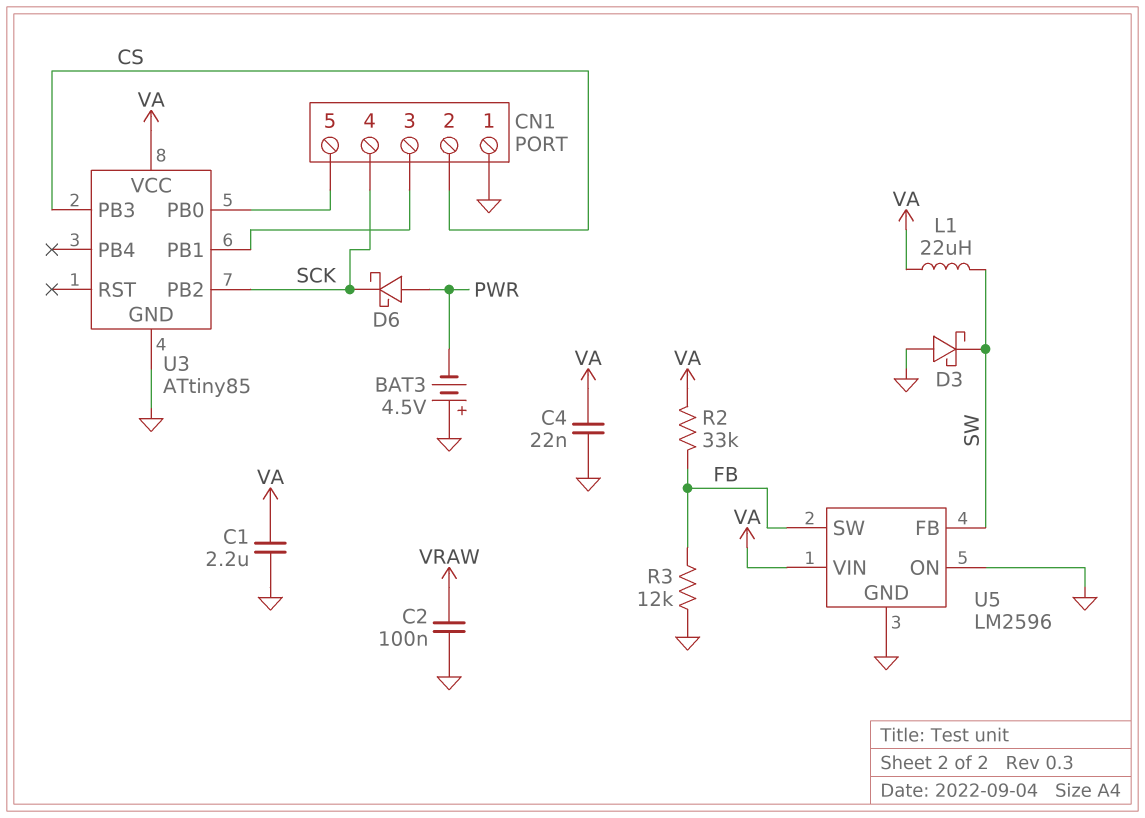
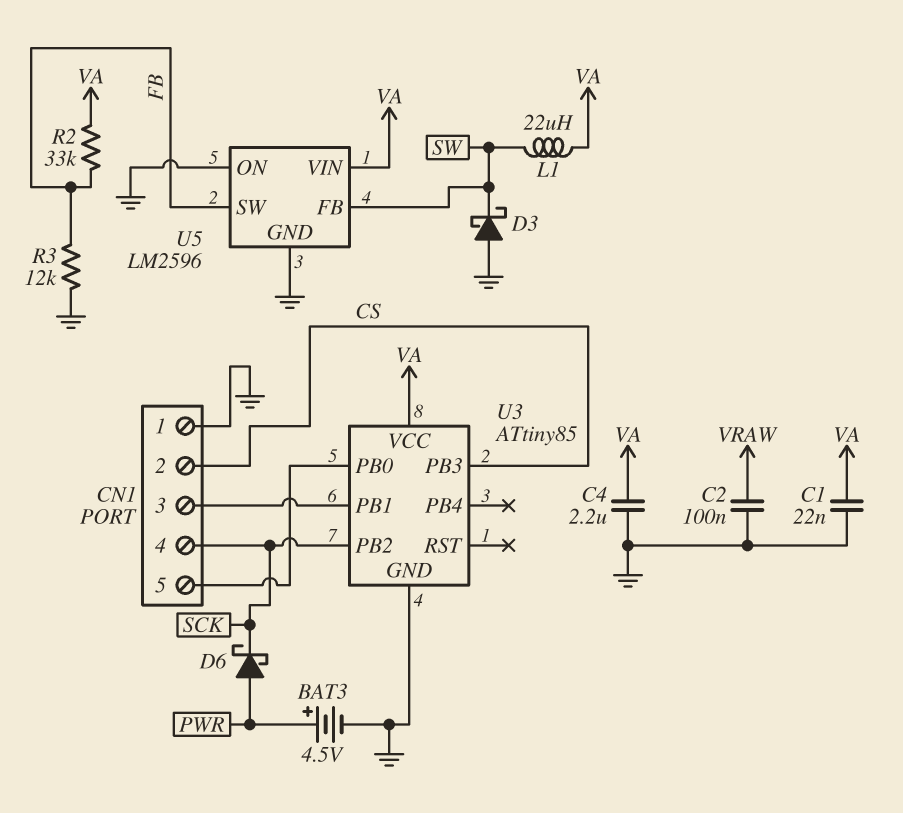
BAT3: 4.5V (plus GND, minus PWR) -> 4.5V (plus PWR, minus GND)
C1: 2.2uF (GND, VA) -> 22nF (GND, VA)
C4: 22nF (GND, VA) -> 2.2uF (GND, VA)

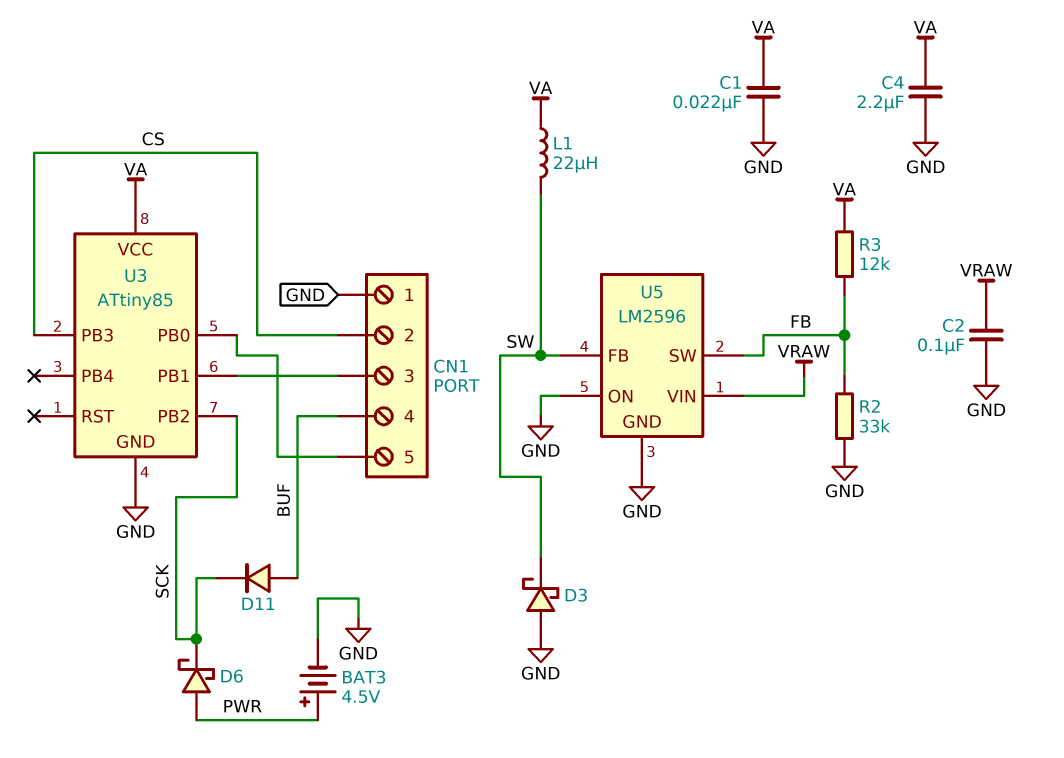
CN1 pin 4: SCK -> BUF
D11: none -> diode (A BUF, K SCK)
R2: 33k (FB, VA) -> 33k (FB, GND)
R3: 12k (FB, GND) -> 12k (FB, VA)
U5 pin VIN: VA -> VRAW

